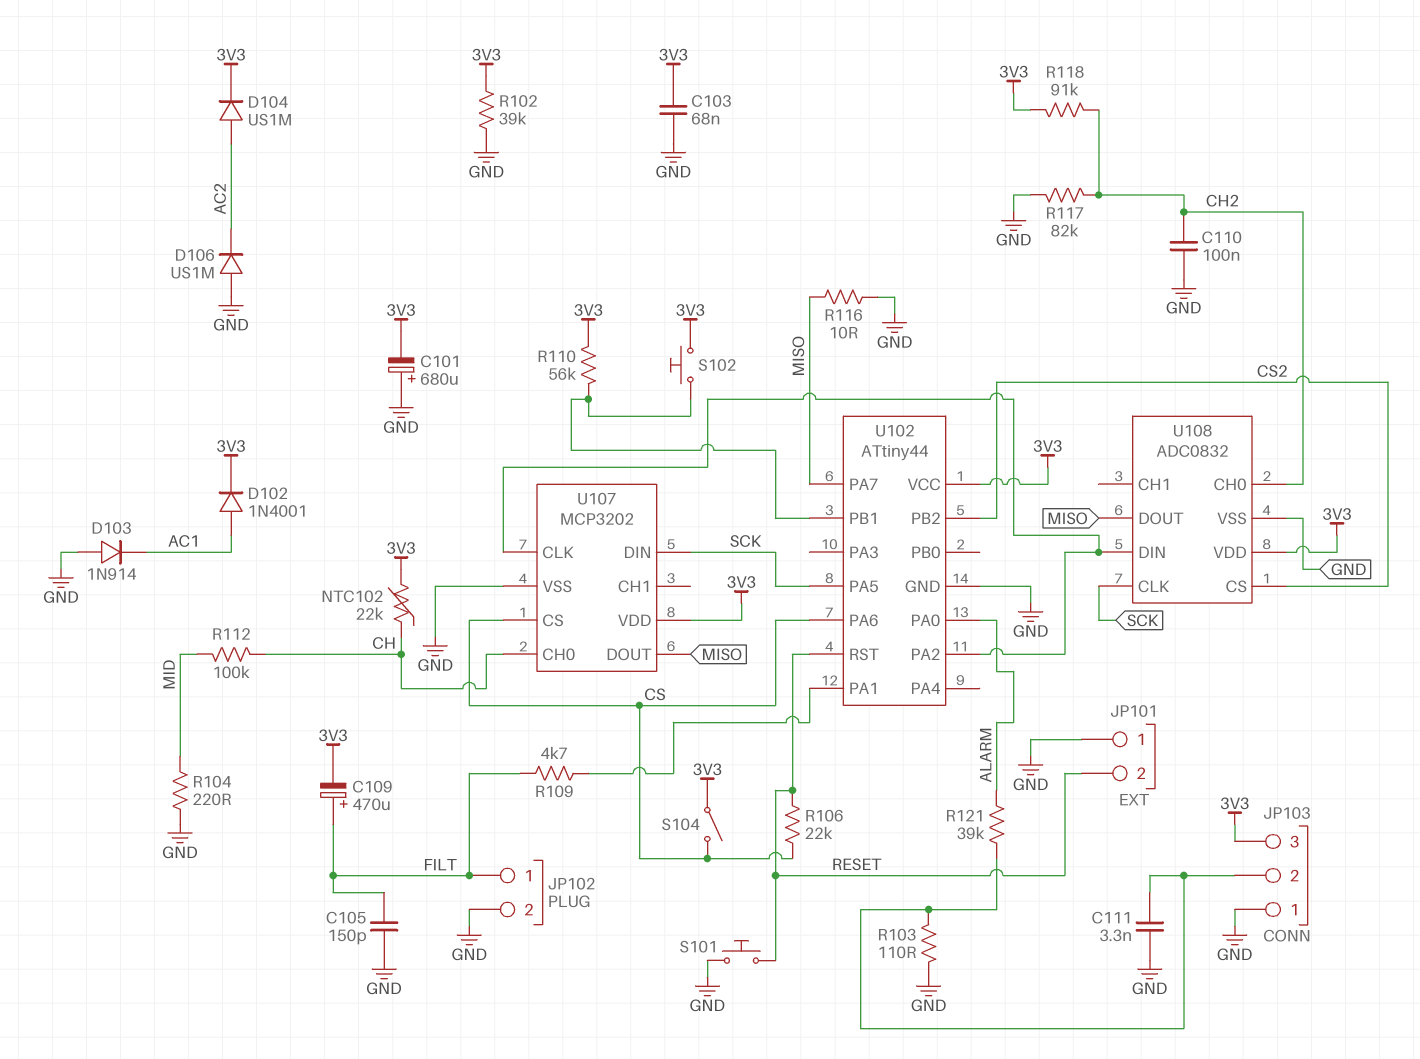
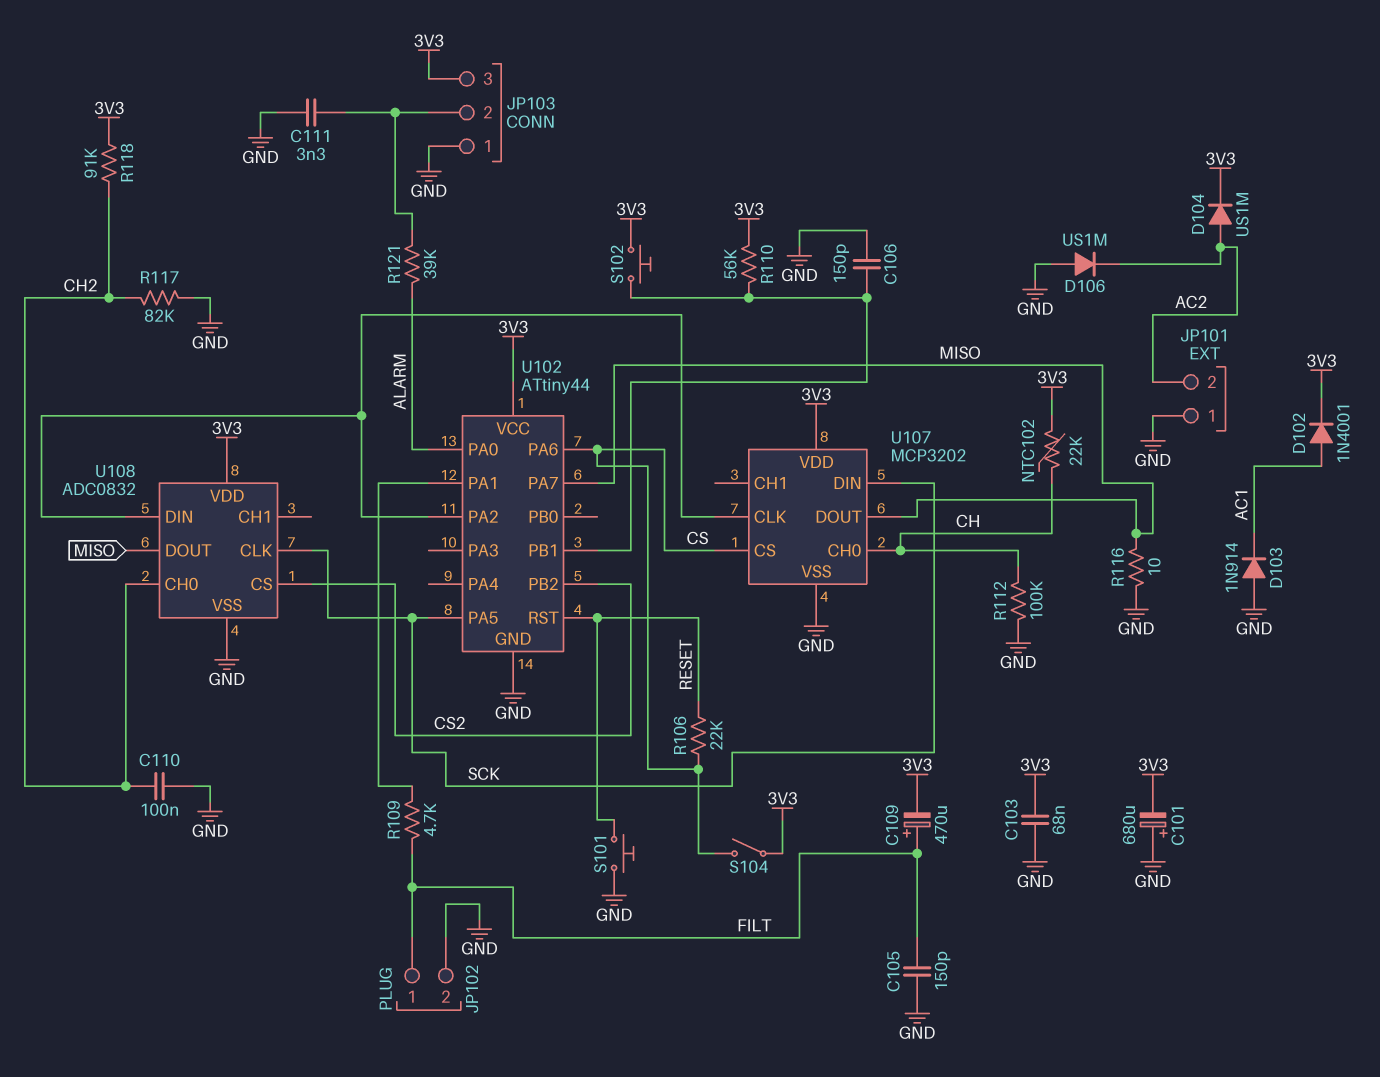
C106: none -> 150pF (GND, U102/PB1)
JP101 pin 2: RESET -> AC2
R102: 39k (3V3, GND) -> none
R103: 110 (GND, JP103/2) -> none
R104: 220 (GND, MID) -> none
R112: 100k (CH, MID) -> 100k (CH, GND)

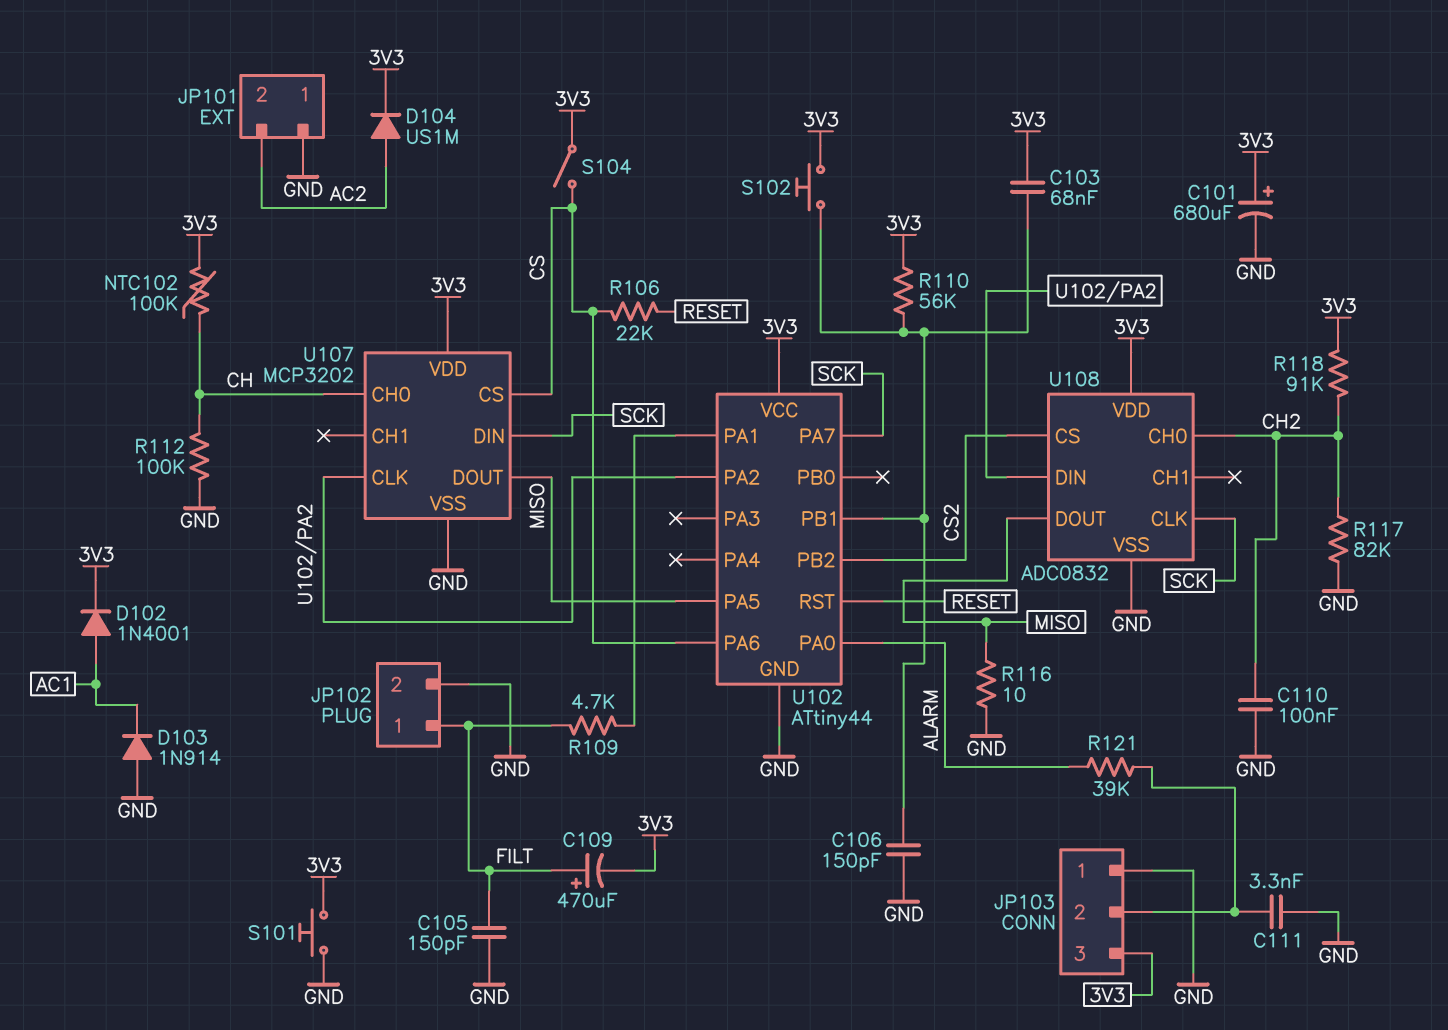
C101: 680uF (plus GND, minus 3V3) -> 680uF (plus 3V3, minus GND)
C103: 68nF (3V3, GND) -> 68nF (3V3, U102/PB1)
D106: diode US1M (A GND, K AC2) -> none
NTC102: 22k (3V3, CH) -> 100k (3V3, CH)
S101: button (GND, RESET) -> button (3V3, GND)
U102 pin PA5: SCK -> MISO
U102 pin PA7: MISO -> SCK

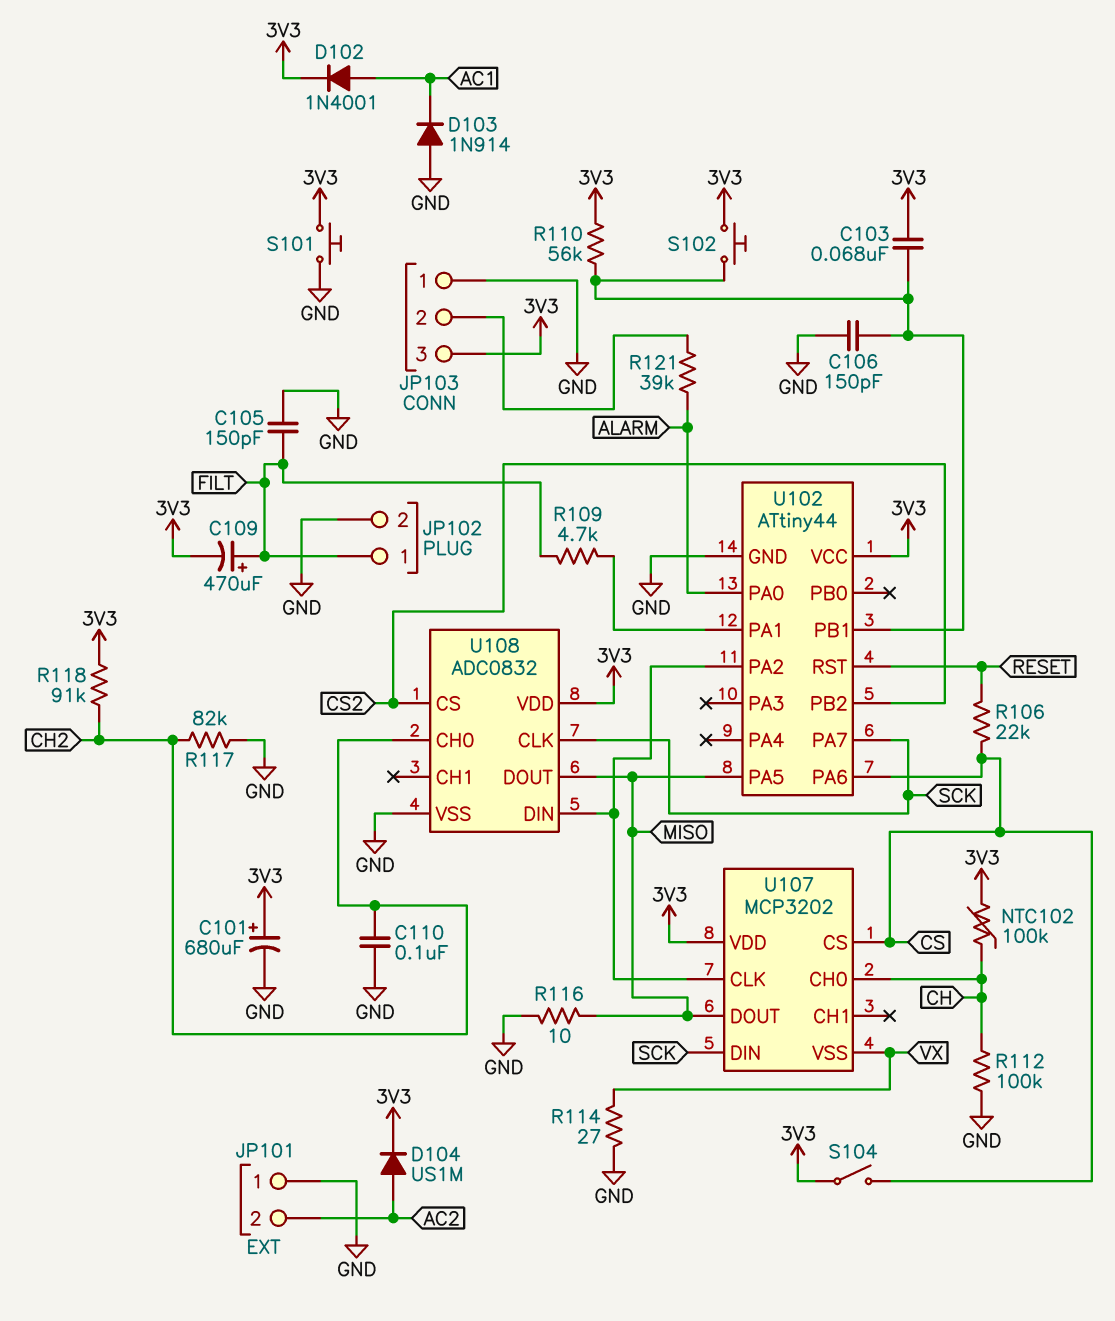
C111: 3.3nF (GND, JP103/2) -> none
R114: none -> 27 (GND, VX)
U107 pin VSS: GND -> VX

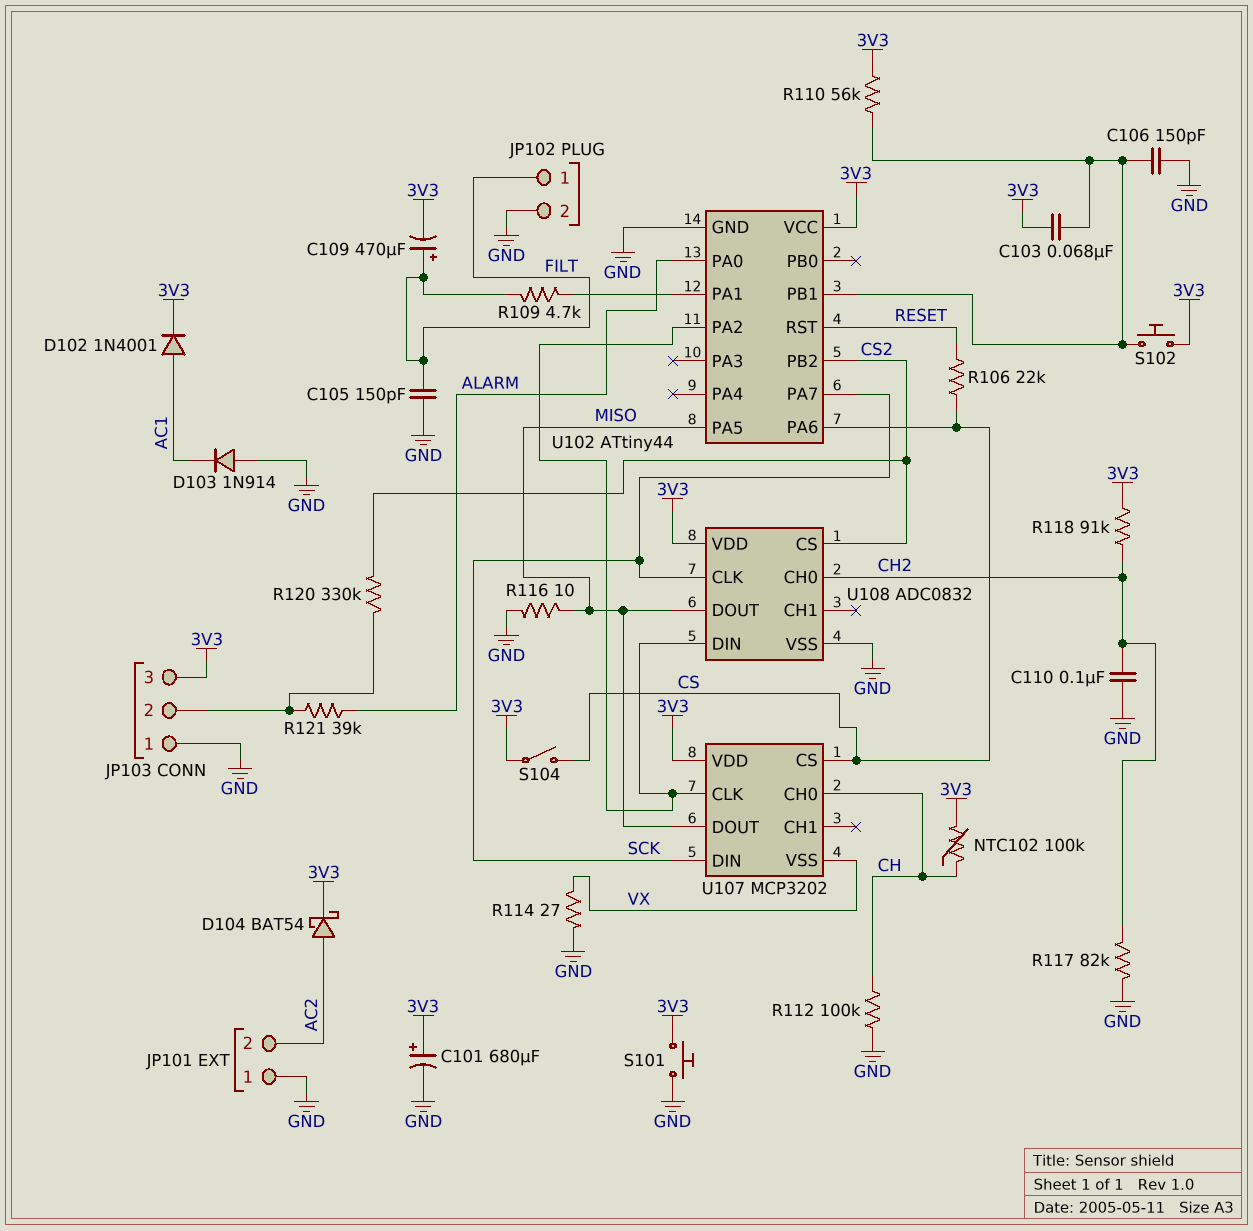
D104: diode US1M (A AC2, K 3V3) -> schottky BAT54 (A AC2, K 3V3)
R120: none -> 330k (CS2, JP103/2)

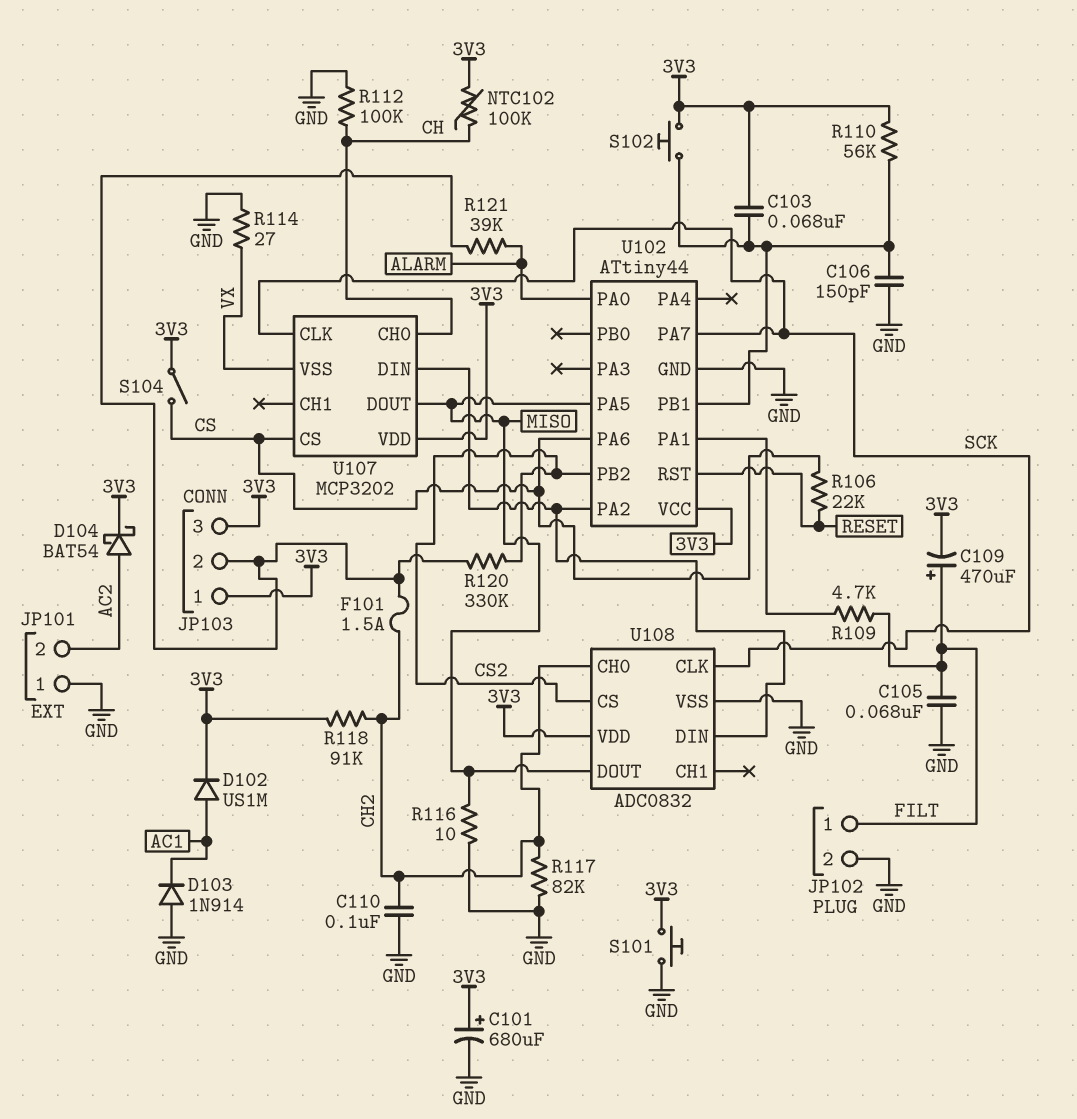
C105: 150pF (FILT, GND) -> 68nF (FILT, GND)
D102: diode 1N4001 (A AC1, K 3V3) -> diode US1M (A AC1, K 3V3)
F101: none -> 1.5A (CH2, JP103/2)
JP103 pin 1: GND -> 3V3
U107 pin CLK: U102/PA2 -> SCK
U107 pin DIN: SCK -> U102/PA2

